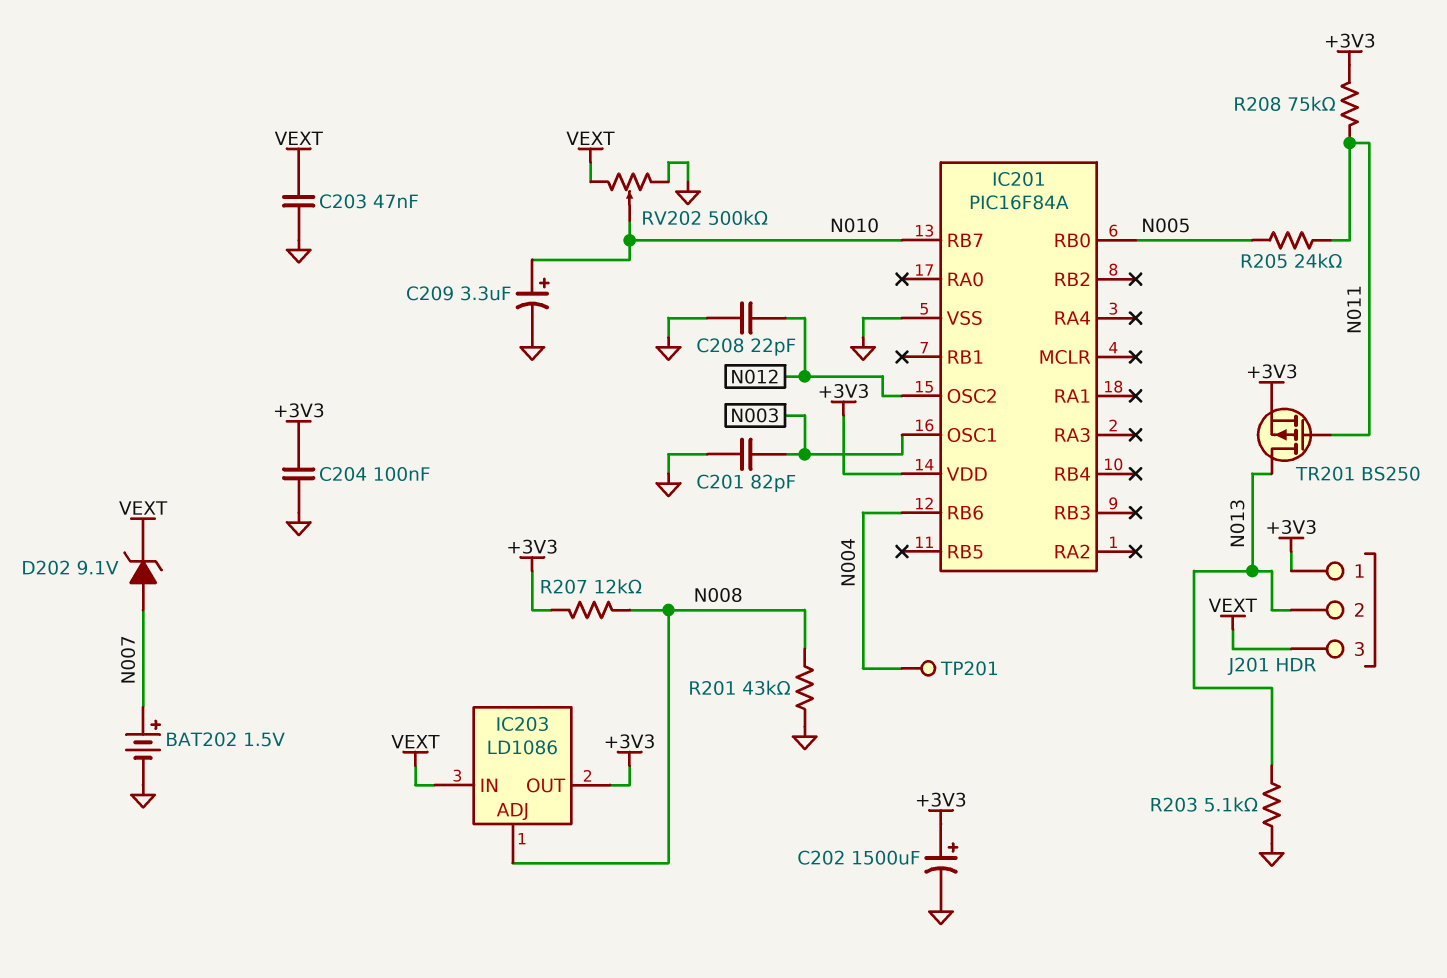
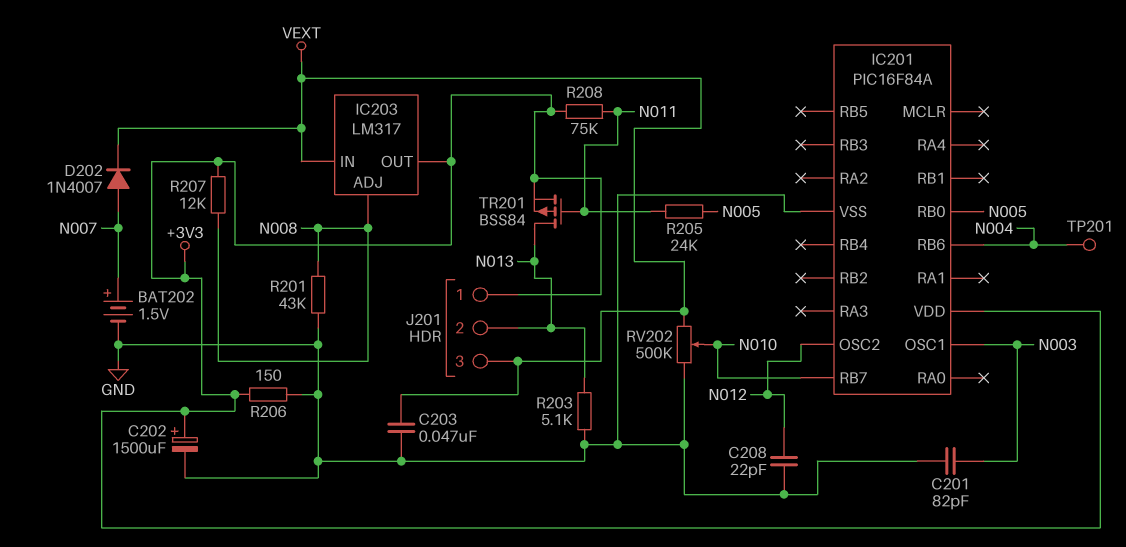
C204: 100nF (+3V3, GND) -> none
C209: 3.3uF (plus N010, minus GND) -> none
D202: zener 9.1V (A N007, K VEXT) -> diode 1N4007 (A N007, K VEXT)
IC203: LD1086 -> LM317
R206: none -> 150 (+3V3, GND)
TR201: PMOS BS250 (G N011, D N013, S +3V3) -> PMOS BSS84 (G N011, D N013, S +3V3)

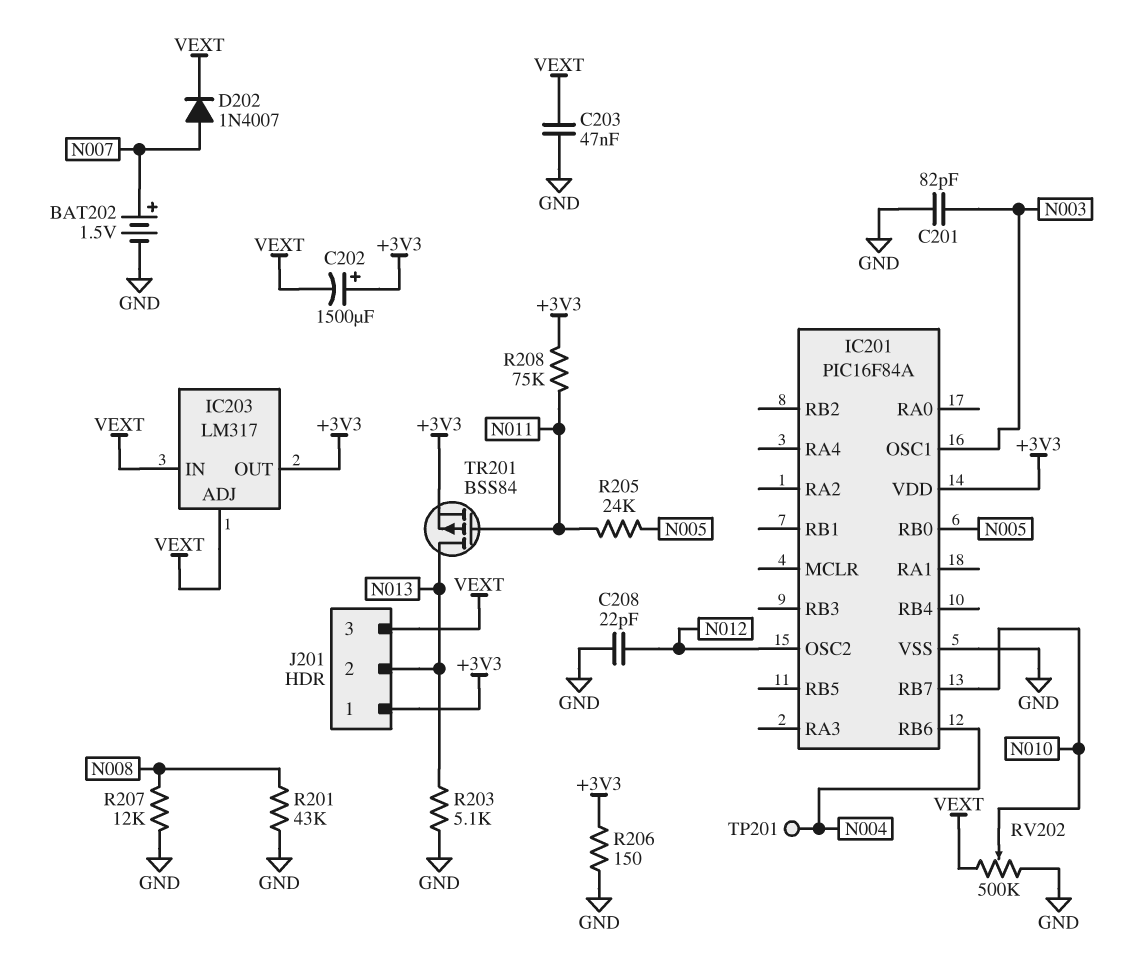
C202: 1500uF (plus +3V3, minus GND) -> 1500uF (plus +3V3, minus VEXT)
IC203 pin ADJ: N008 -> VEXT
R207: 12k (+3V3, N008) -> 12k (GND, N008)

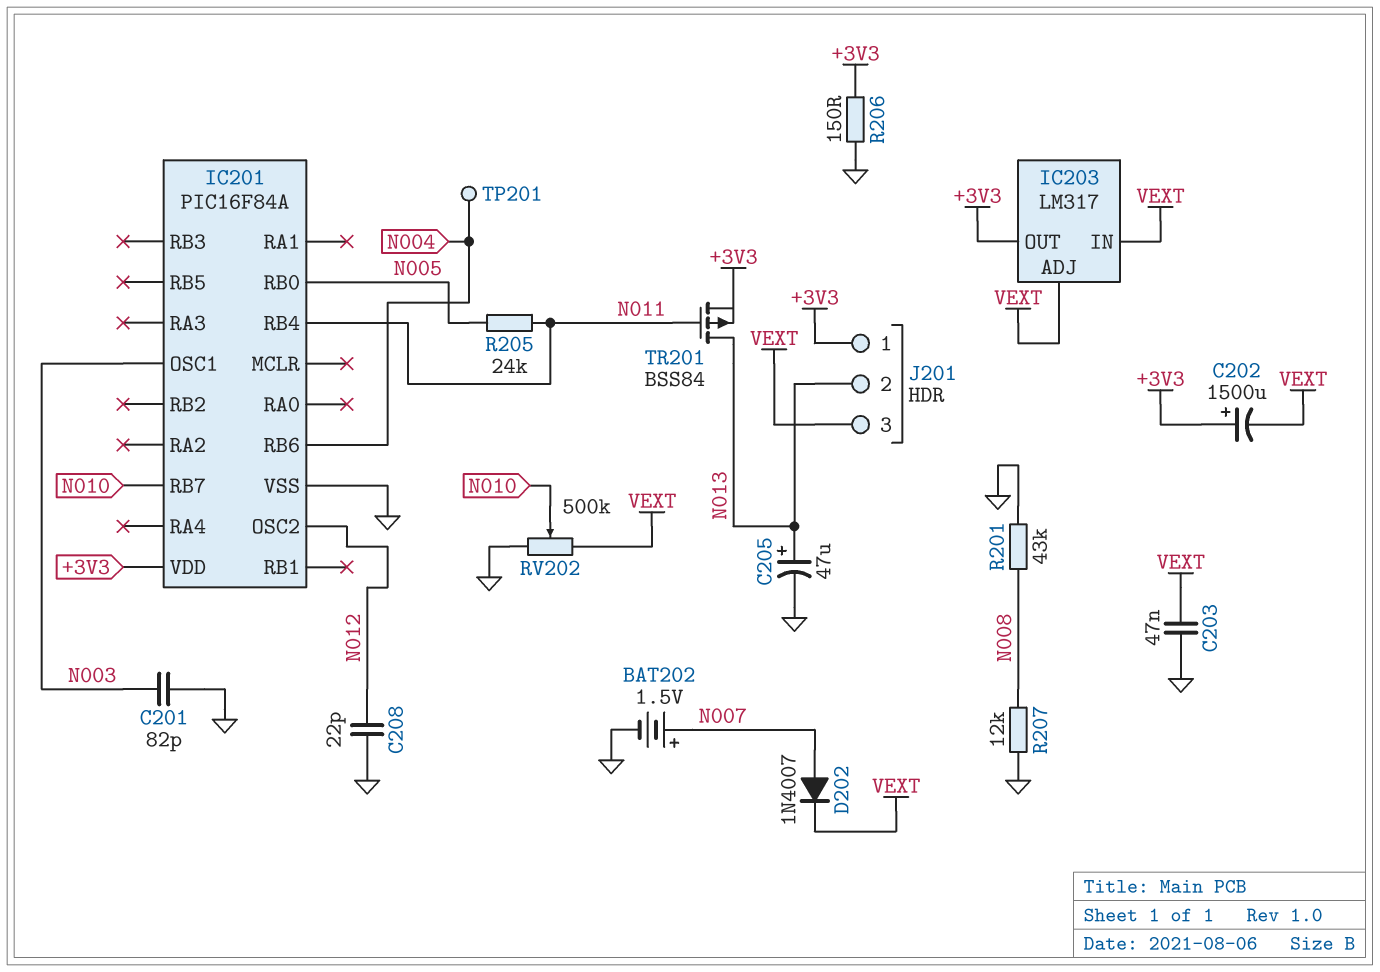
C205: none -> 47uF (plus N013, minus GND)
IC201 pin RB4: none -> N011
R203: 5.1k (GND, N013) -> none
R208: 75k (+3V3, N011) -> none

